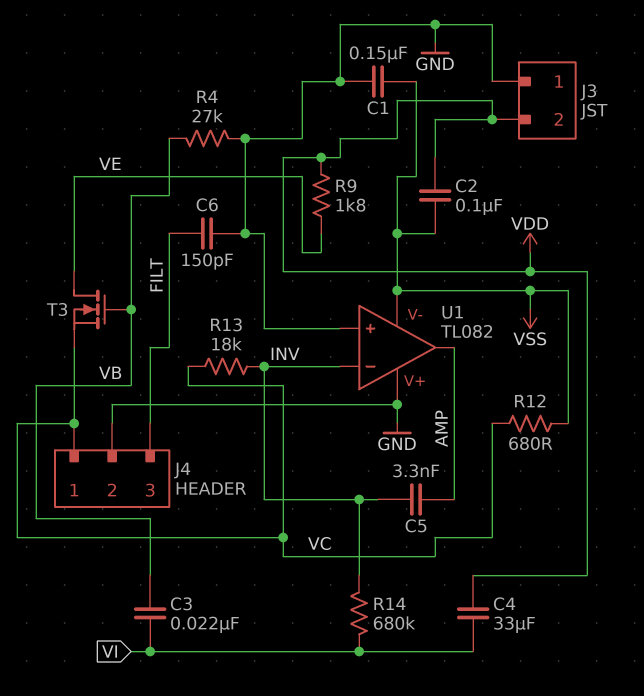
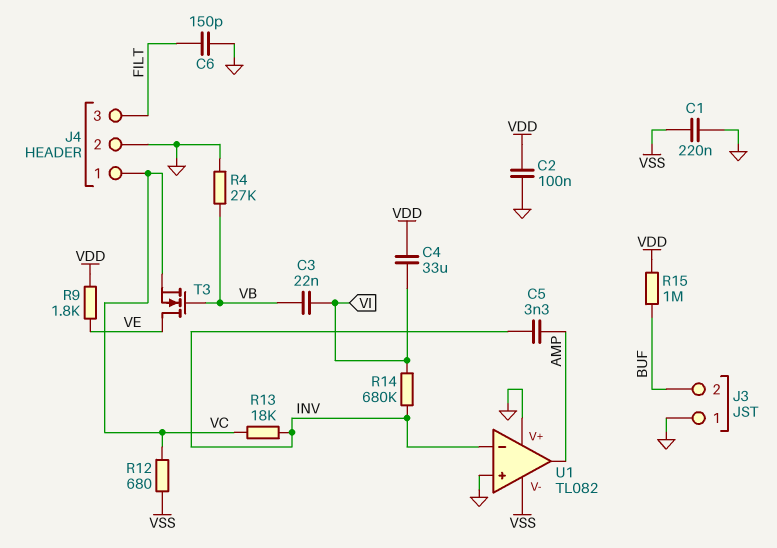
C1: 150nF (GND, VSS) -> 220nF (GND, VSS)
C2: 100nF (VDD, VSS) -> 100nF (GND, VDD)
J3 pin 2: VDD -> BUF
R15: none -> 1M (BUF, VDD)

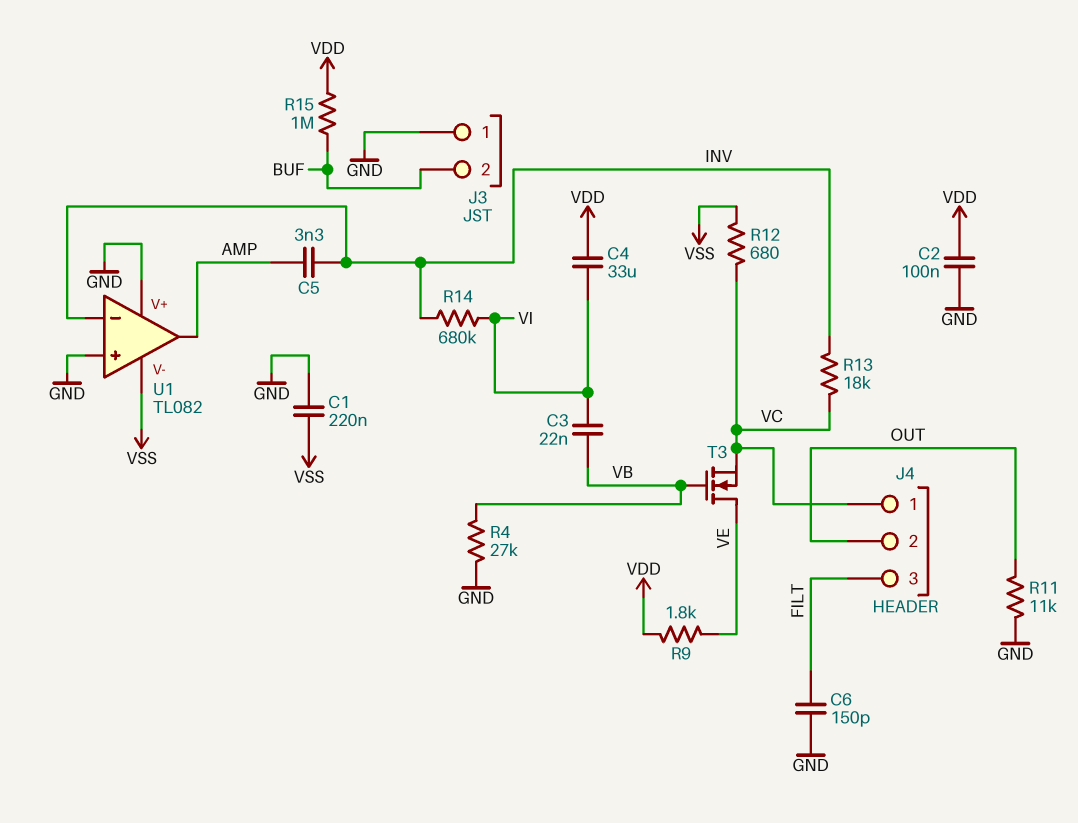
J4 pin 2: GND -> OUT
R11: none -> 11k (GND, OUT)

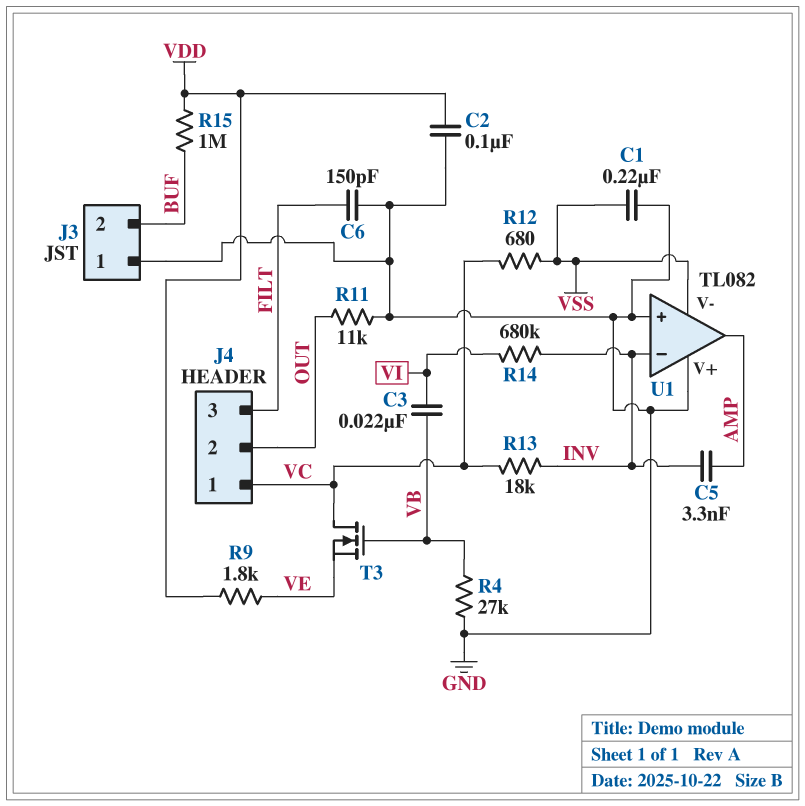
C4: 33uF (VDD, VI) -> none
T3: NMOS (G VB, D VE, S VC) -> NMOS (G VB, D VC, S VE)

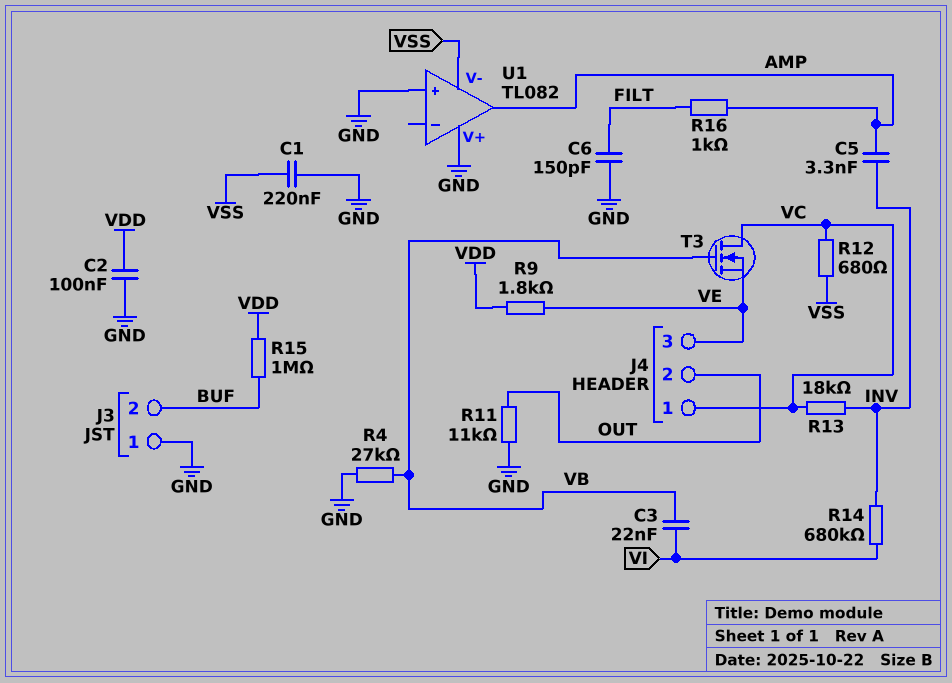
J4 pin 3: FILT -> VE
R16: none -> 1k (AMP, FILT)
U1 pin in-: INV -> none

